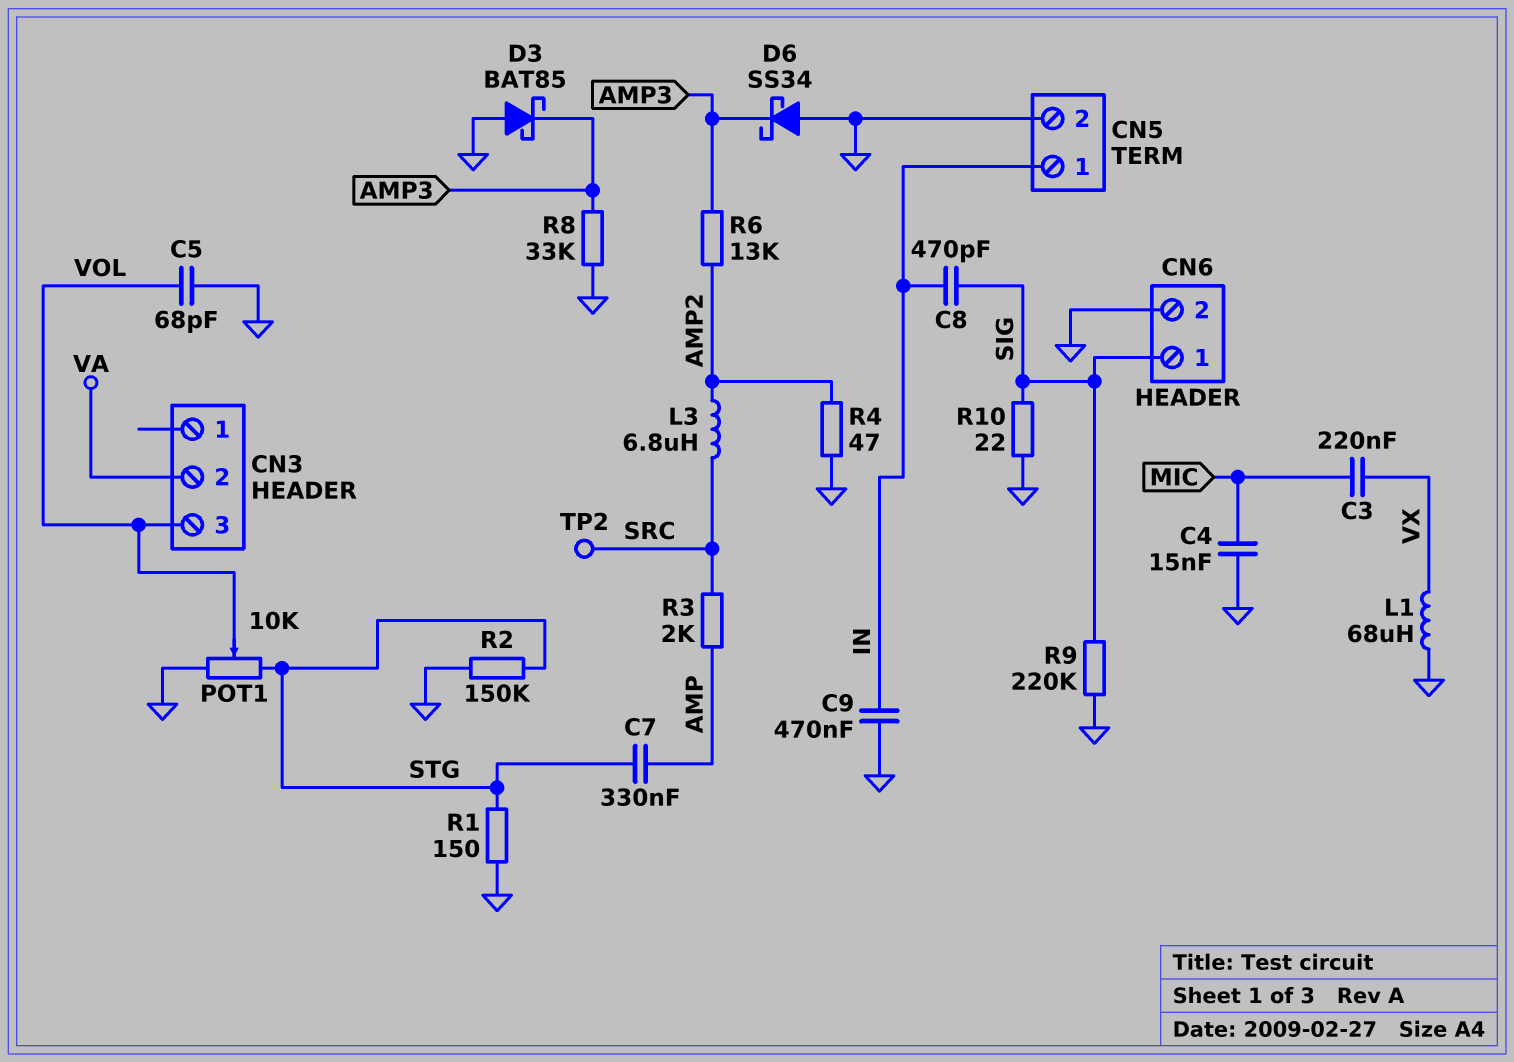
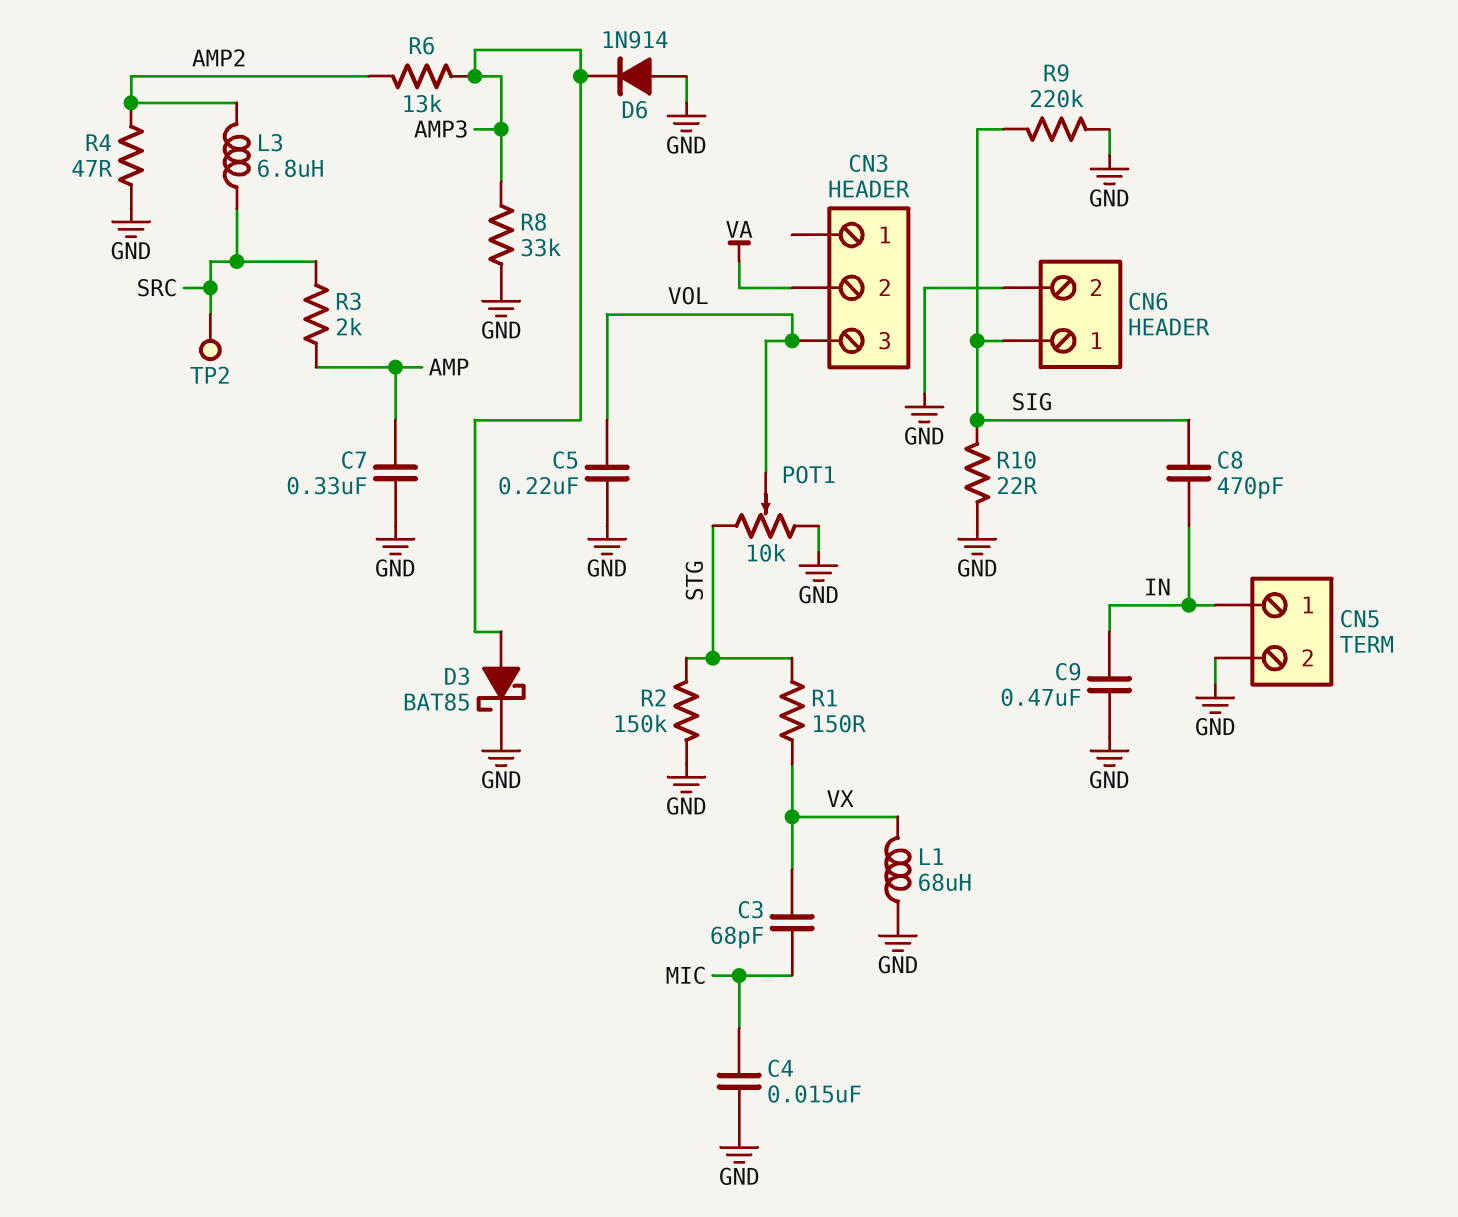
C3: 220nF (MIC, VX) -> 68pF (MIC, VX)
C5: 68pF (GND, VOL) -> 220nF (GND, VOL)
C7: 330nF (AMP, STG) -> 330nF (AMP, GND)
D3: schottky BAT85 (A GND, K AMP3) -> schottky BAT85 (A AMP3, K GND)
D6: schottky SS34 (A GND, K AMP3) -> diode 1N914 (A GND, K AMP3)
R1: 150 (GND, STG) -> 150 (STG, VX)

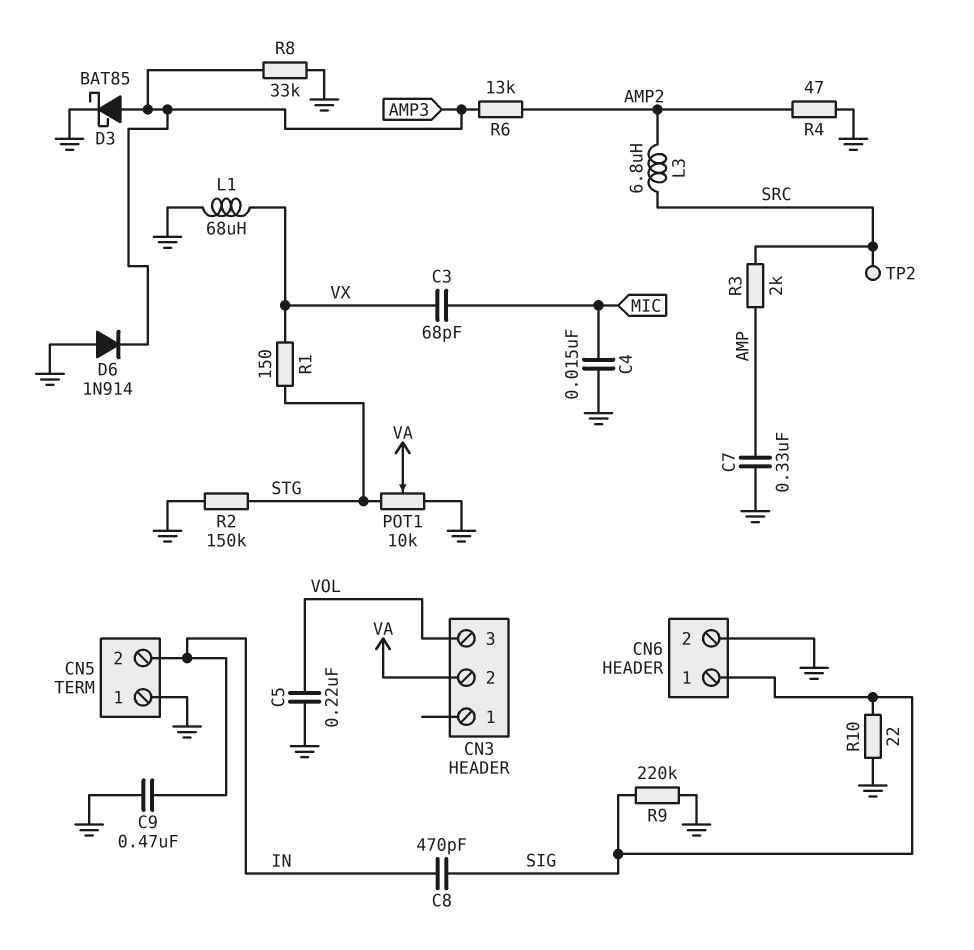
CN5 pin 1: IN -> GND
CN5 pin 2: GND -> IN
POT1: 10k (GND, STG, wiper VOL) -> 10k (GND, STG, wiper VA)

